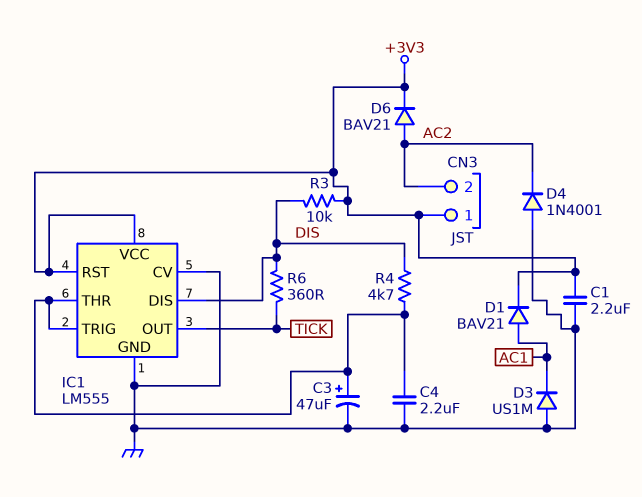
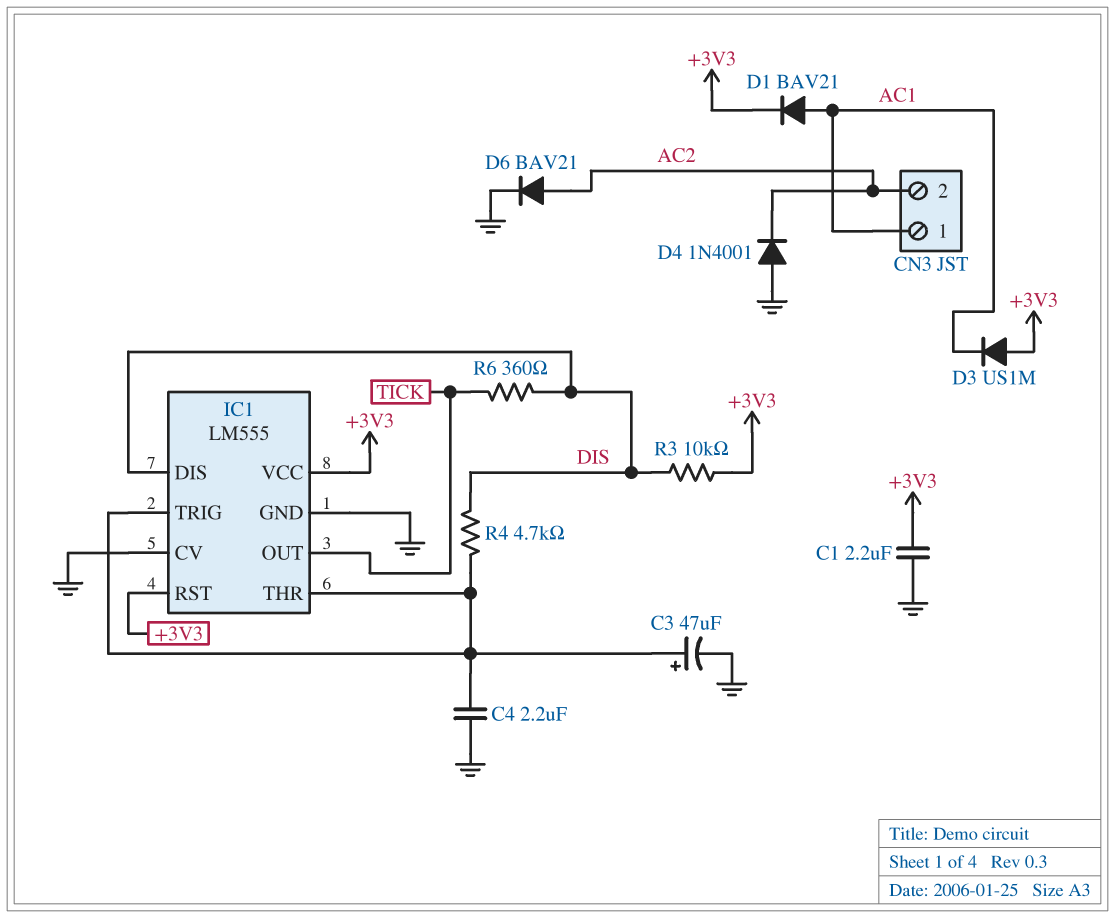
CN3 pin 1: +3V3 -> AC1
D3: diode US1M (A GND, K AC1) -> diode US1M (A +3V3, K AC1)
D6: diode BAV21 (A AC2, K +3V3) -> diode BAV21 (A AC2, K GND)

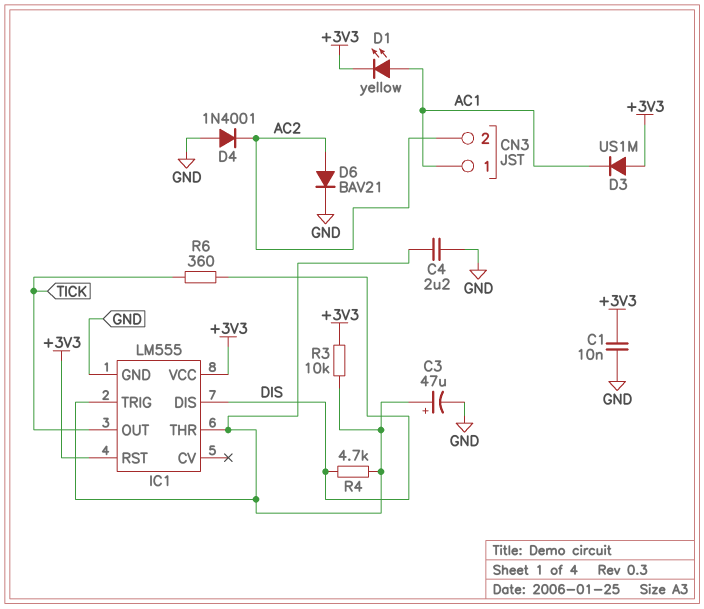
C1: 2.2uF (+3V3, GND) -> 10nF (+3V3, GND)
D1: diode BAV21 (A AC1, K +3V3) -> LED yellow (A AC1, K +3V3)
IC1 pin CV: GND -> none
R3: 10k (+3V3, DIS) -> 10k (+3V3, IC1/THR)

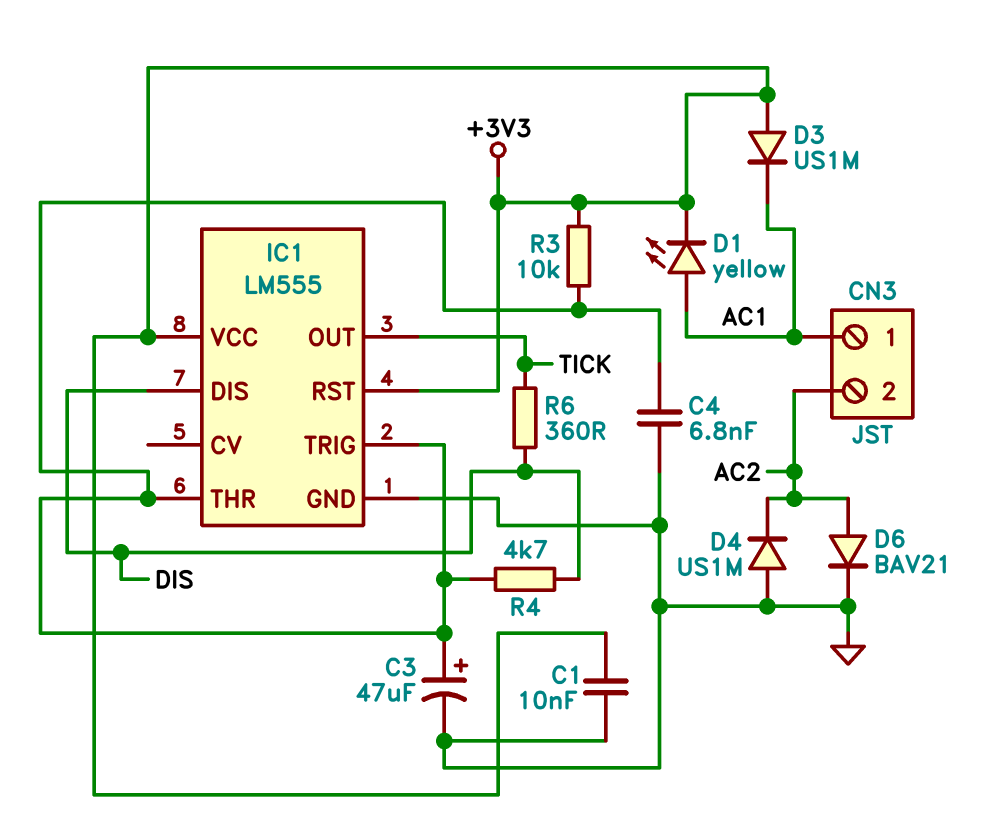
C4: 2.2uF (GND, IC1/THR) -> 6.8nF (GND, IC1/THR)
D4: diode 1N4001 (A GND, K AC2) -> diode US1M (A GND, K AC2)

